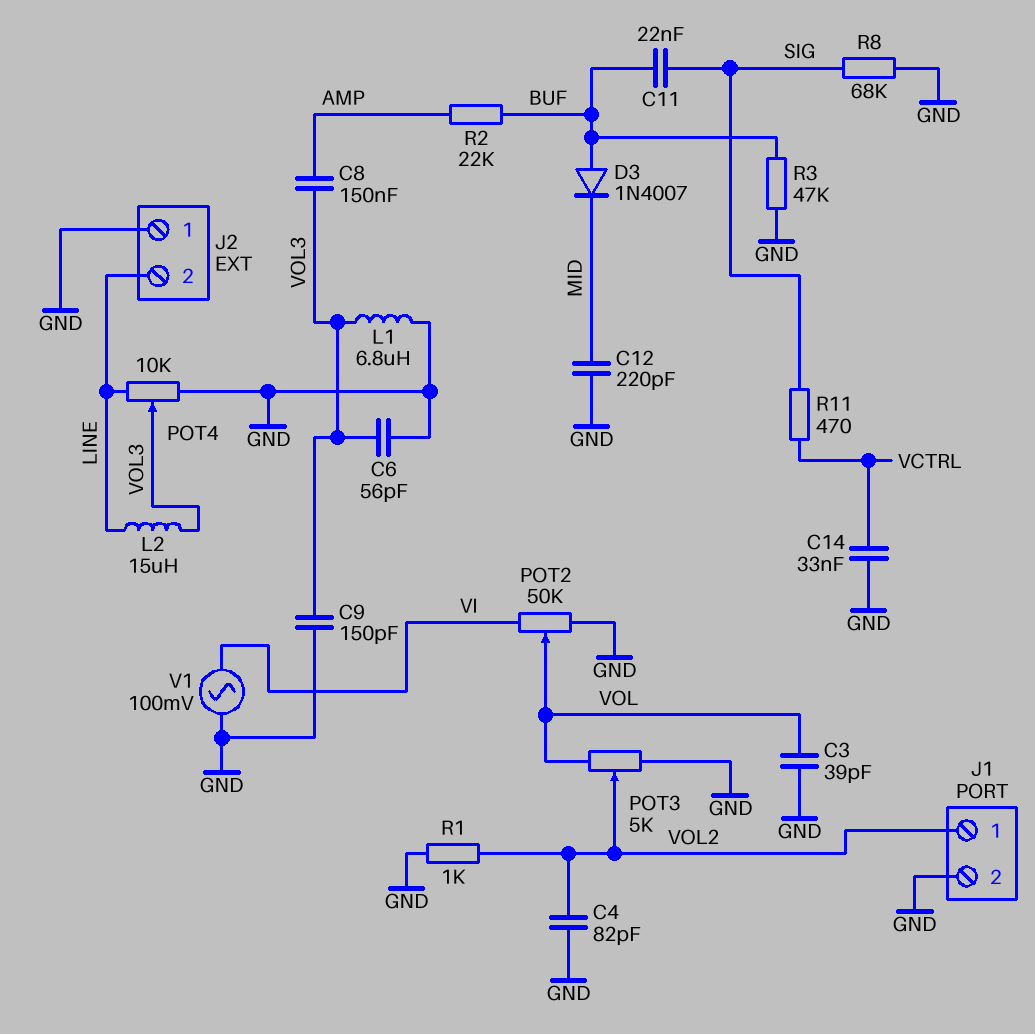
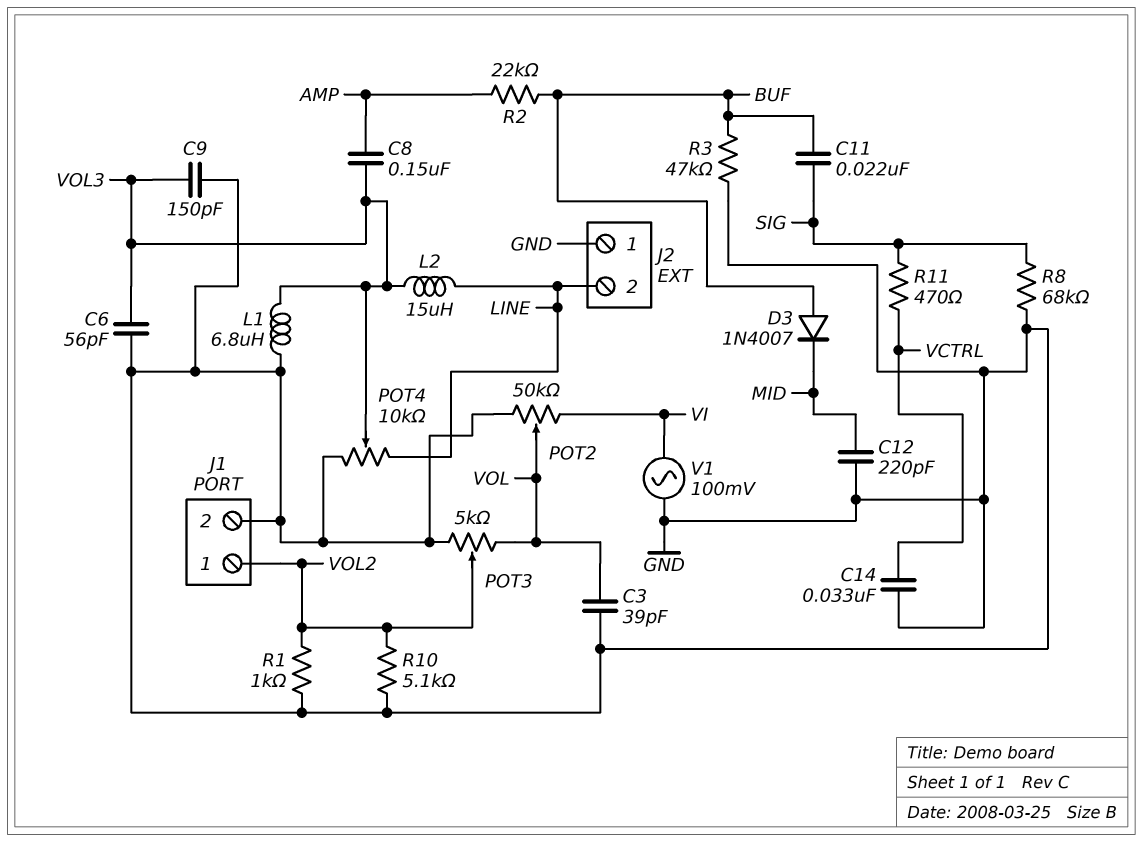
C4: 82pF (GND, VOL2) -> none
R10: none -> 5.1k (GND, VOL2)

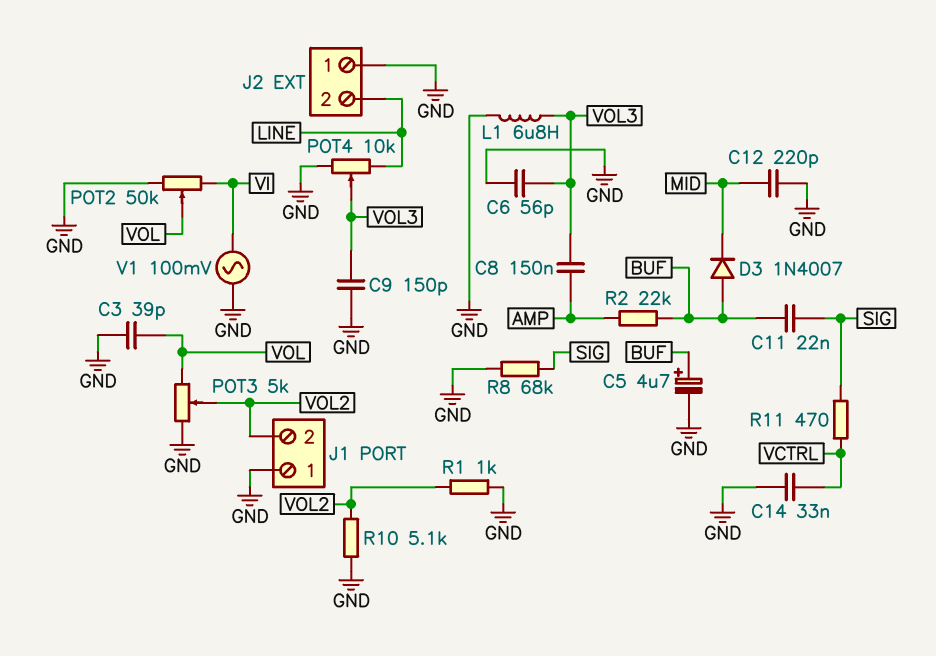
C5: none -> 4.7uF (plus BUF, minus GND)
J1 pin 1: VOL2 -> GND
J1 pin 2: GND -> VOL2
L2: 15uH (LINE, VOL3) -> none
R3: 47k (BUF, GND) -> none

